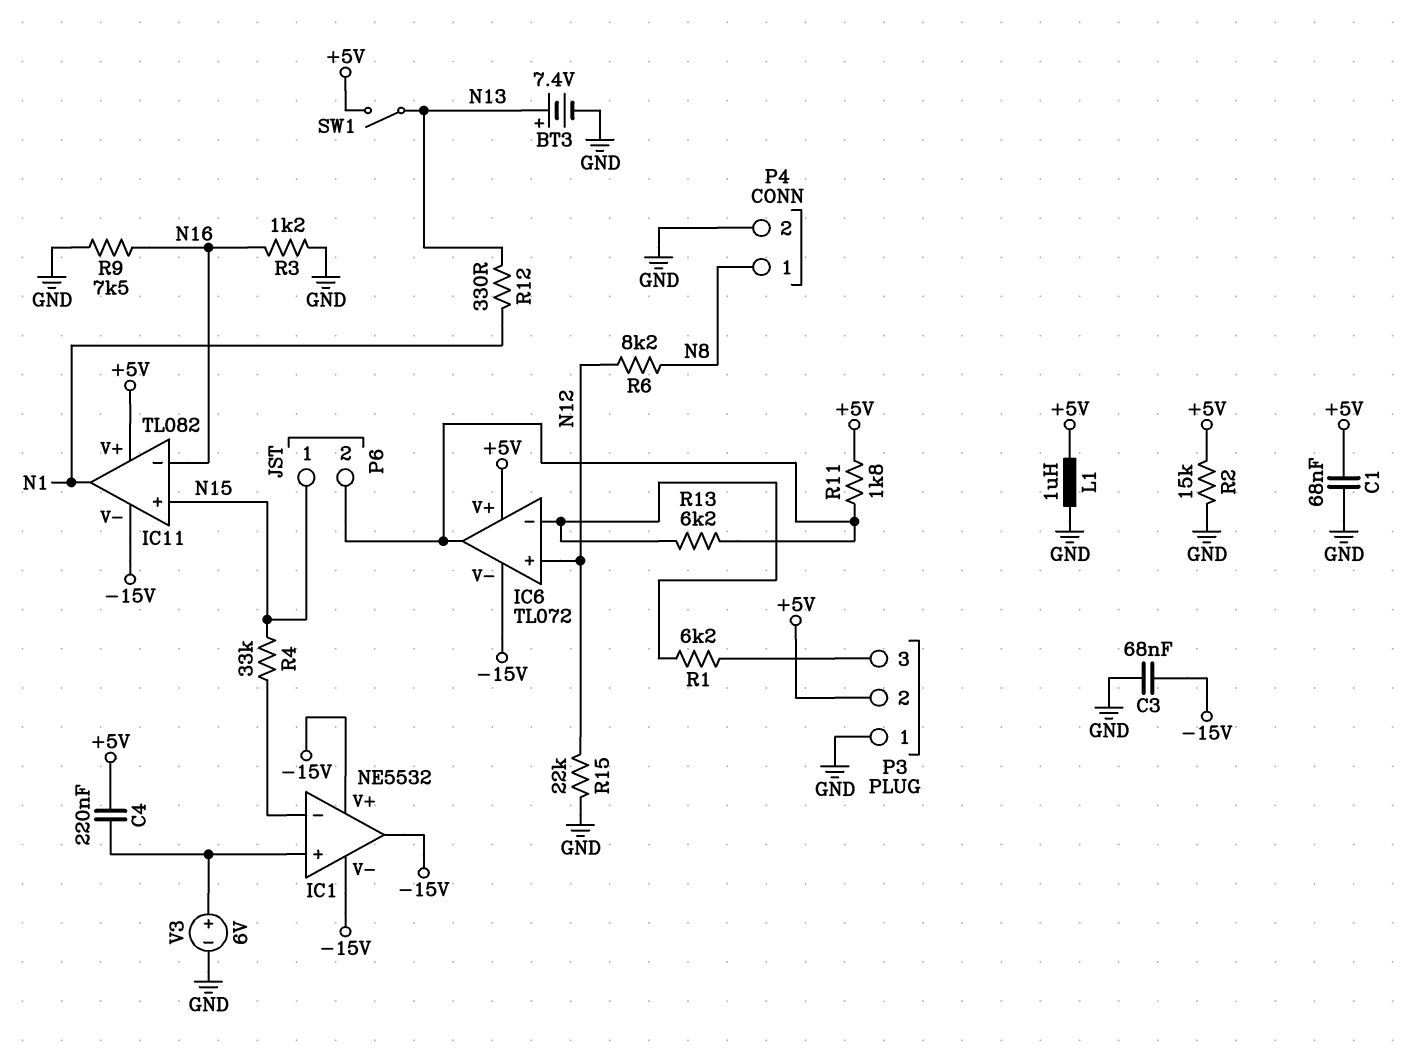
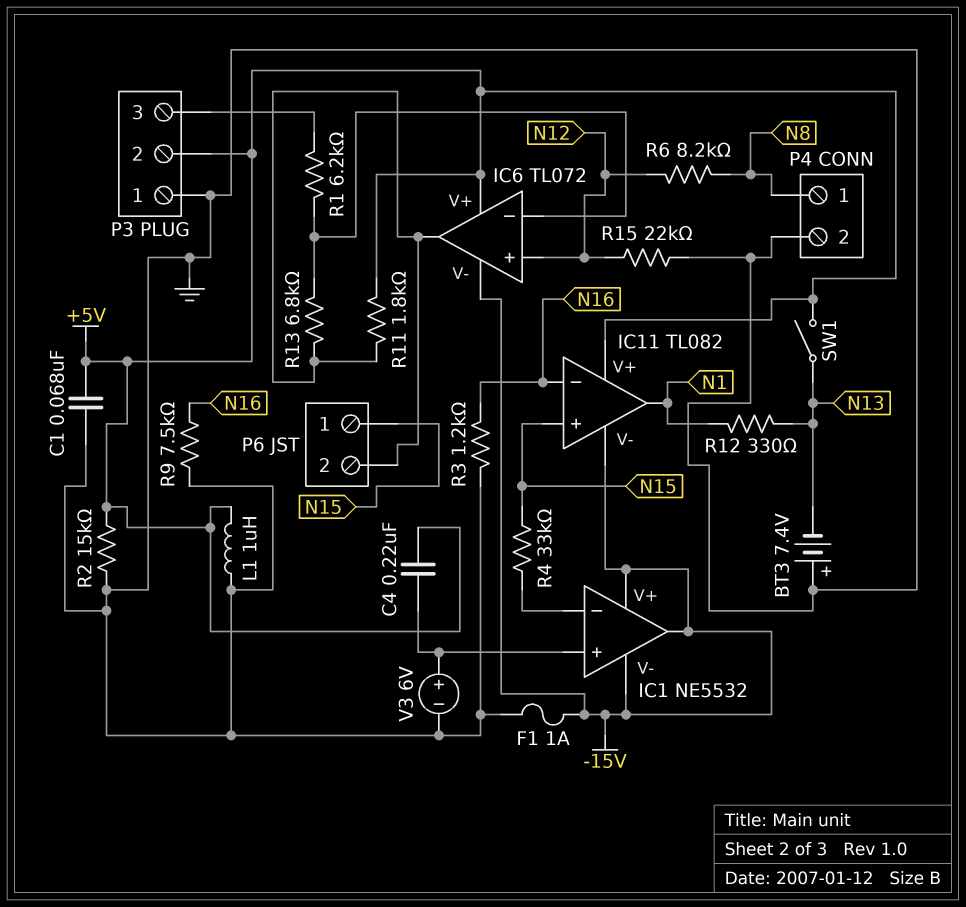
BT3: 7.4V (plus N13, minus GND) -> 7.4V (plus GND, minus N13)
C3: 68nF (-15V, GND) -> none
F1: none -> 1A (-15V, GND)
R13: 6.2k (IC6/in-, IC6/out) -> 6.8k (IC6/in-, IC6/out)

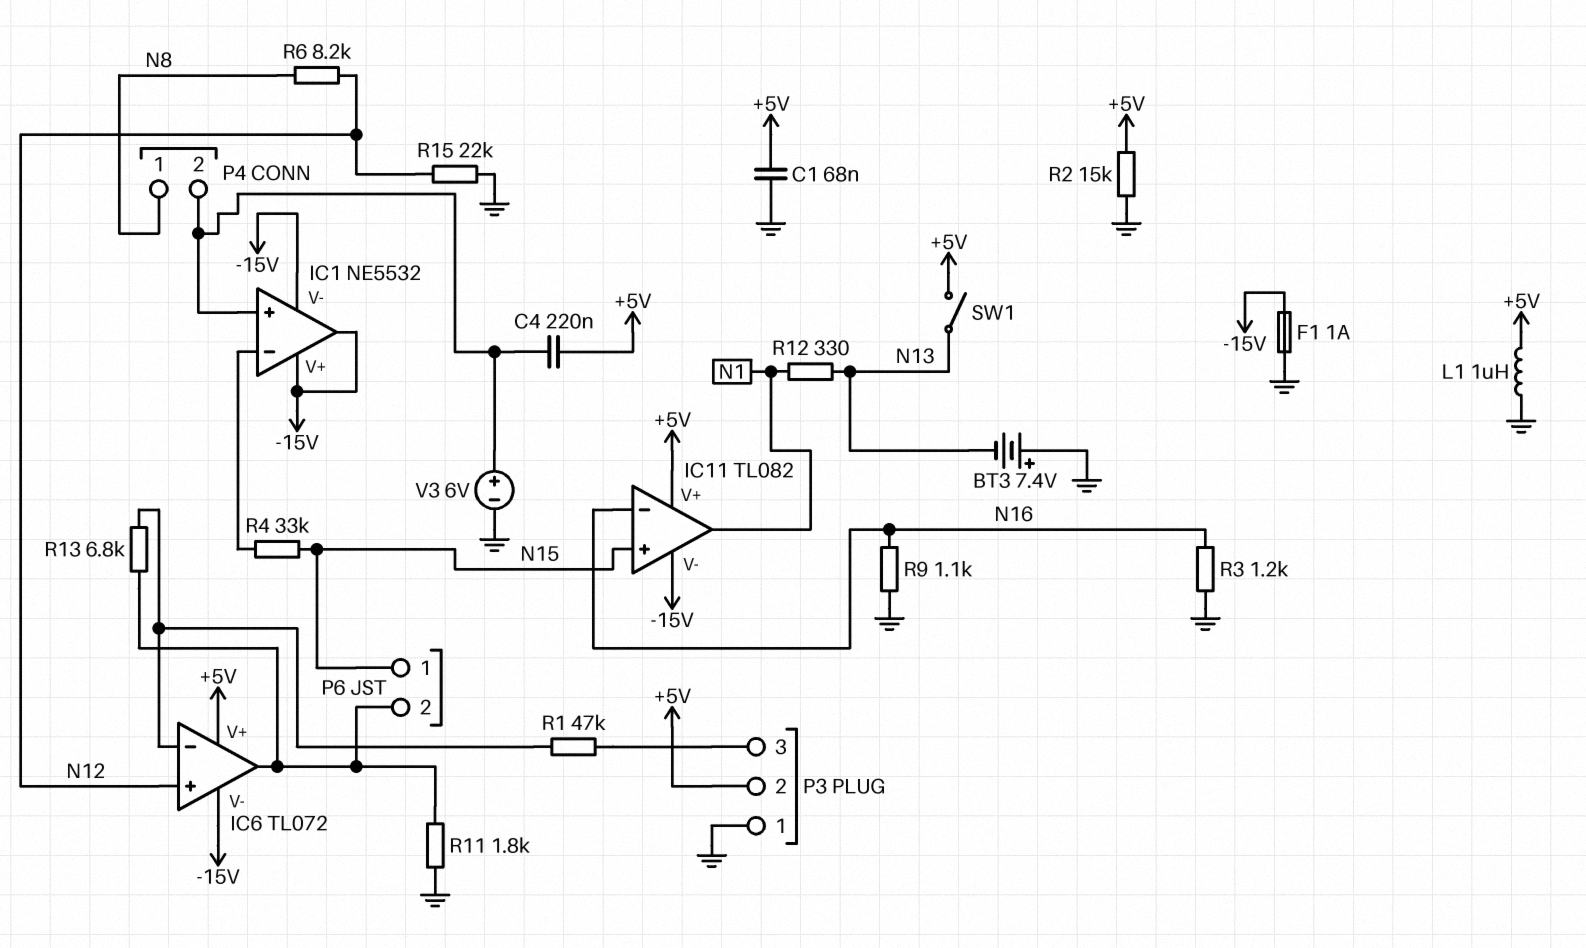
P4 pin 2: GND -> IC1/in+
R1: 6.2k (IC6/in-, P3/3) -> 47k (IC6/in-, P3/3)
R9: 7.5k (GND, N16) -> 1.1k (GND, N16)
R11: 1.8k (+5V, IC6/out) -> 1.8k (GND, IC6/out)

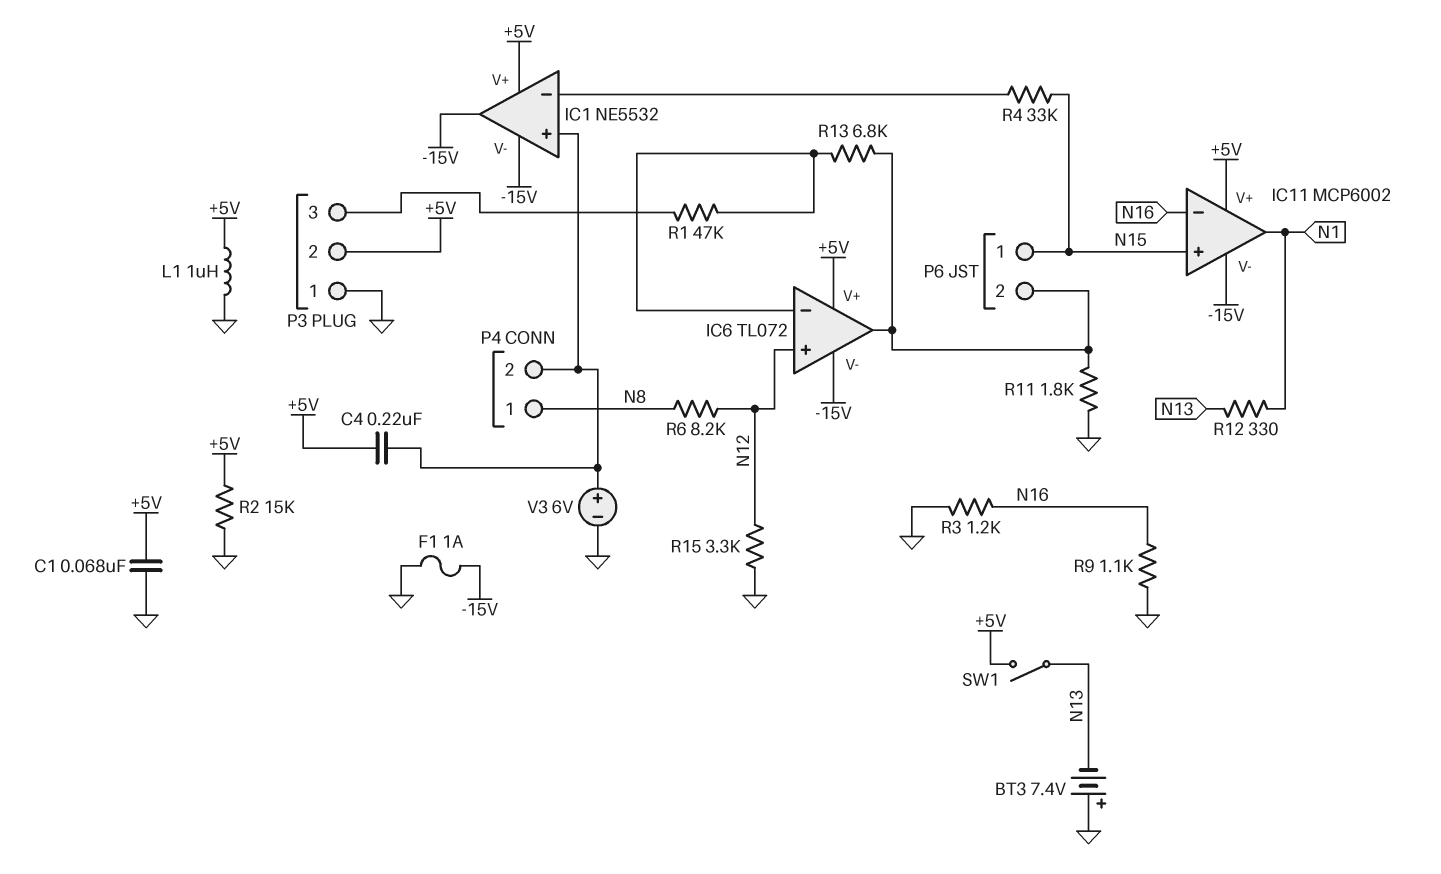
IC1 pin V+: -15V -> +5V
IC11: TL082 -> MCP6002
R15: 22k (GND, N12) -> 3.3k (GND, N12)

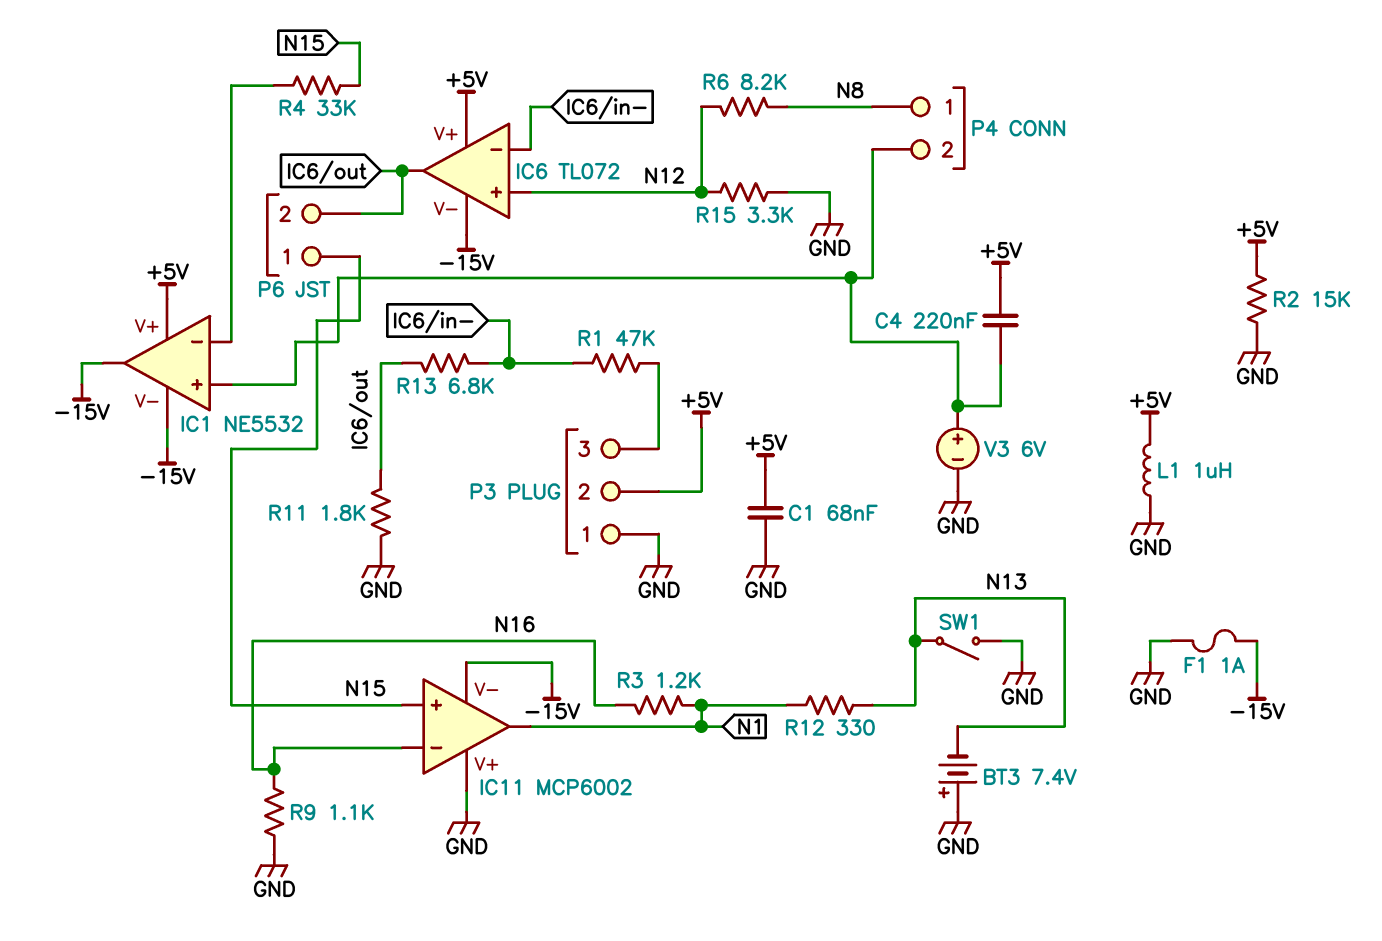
IC11 pin V+: +5V -> GND
R3: 1.2k (GND, N16) -> 1.2k (N1, N16)
SW1: switch (+5V, N13) -> switch (GND, N13)

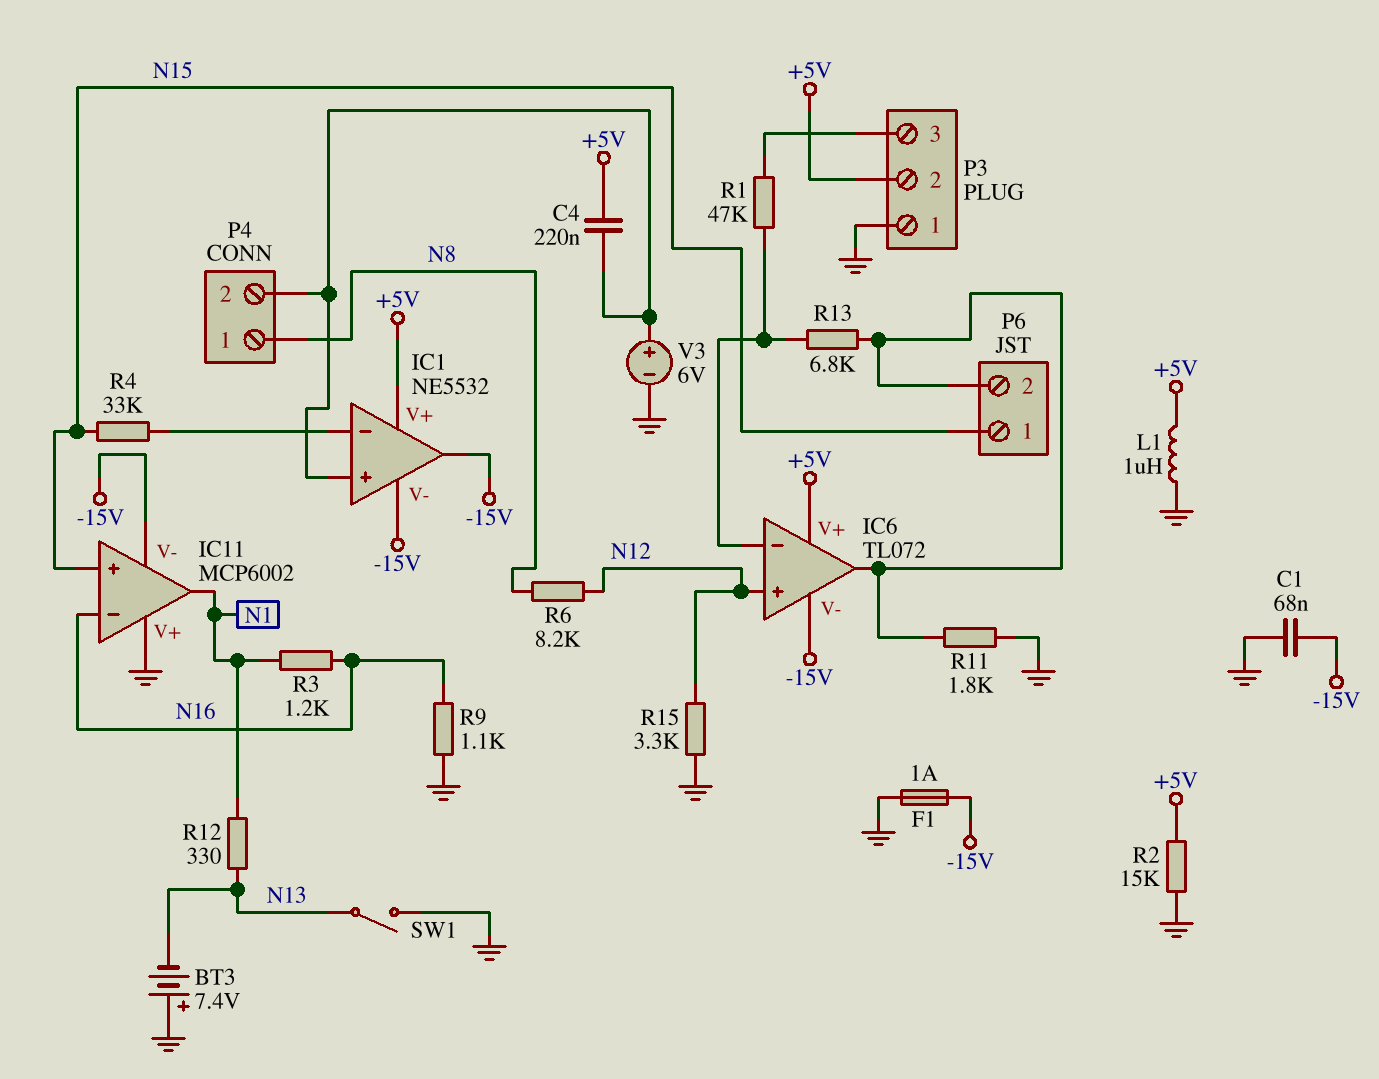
C1: 68nF (+5V, GND) -> 68nF (-15V, GND)

